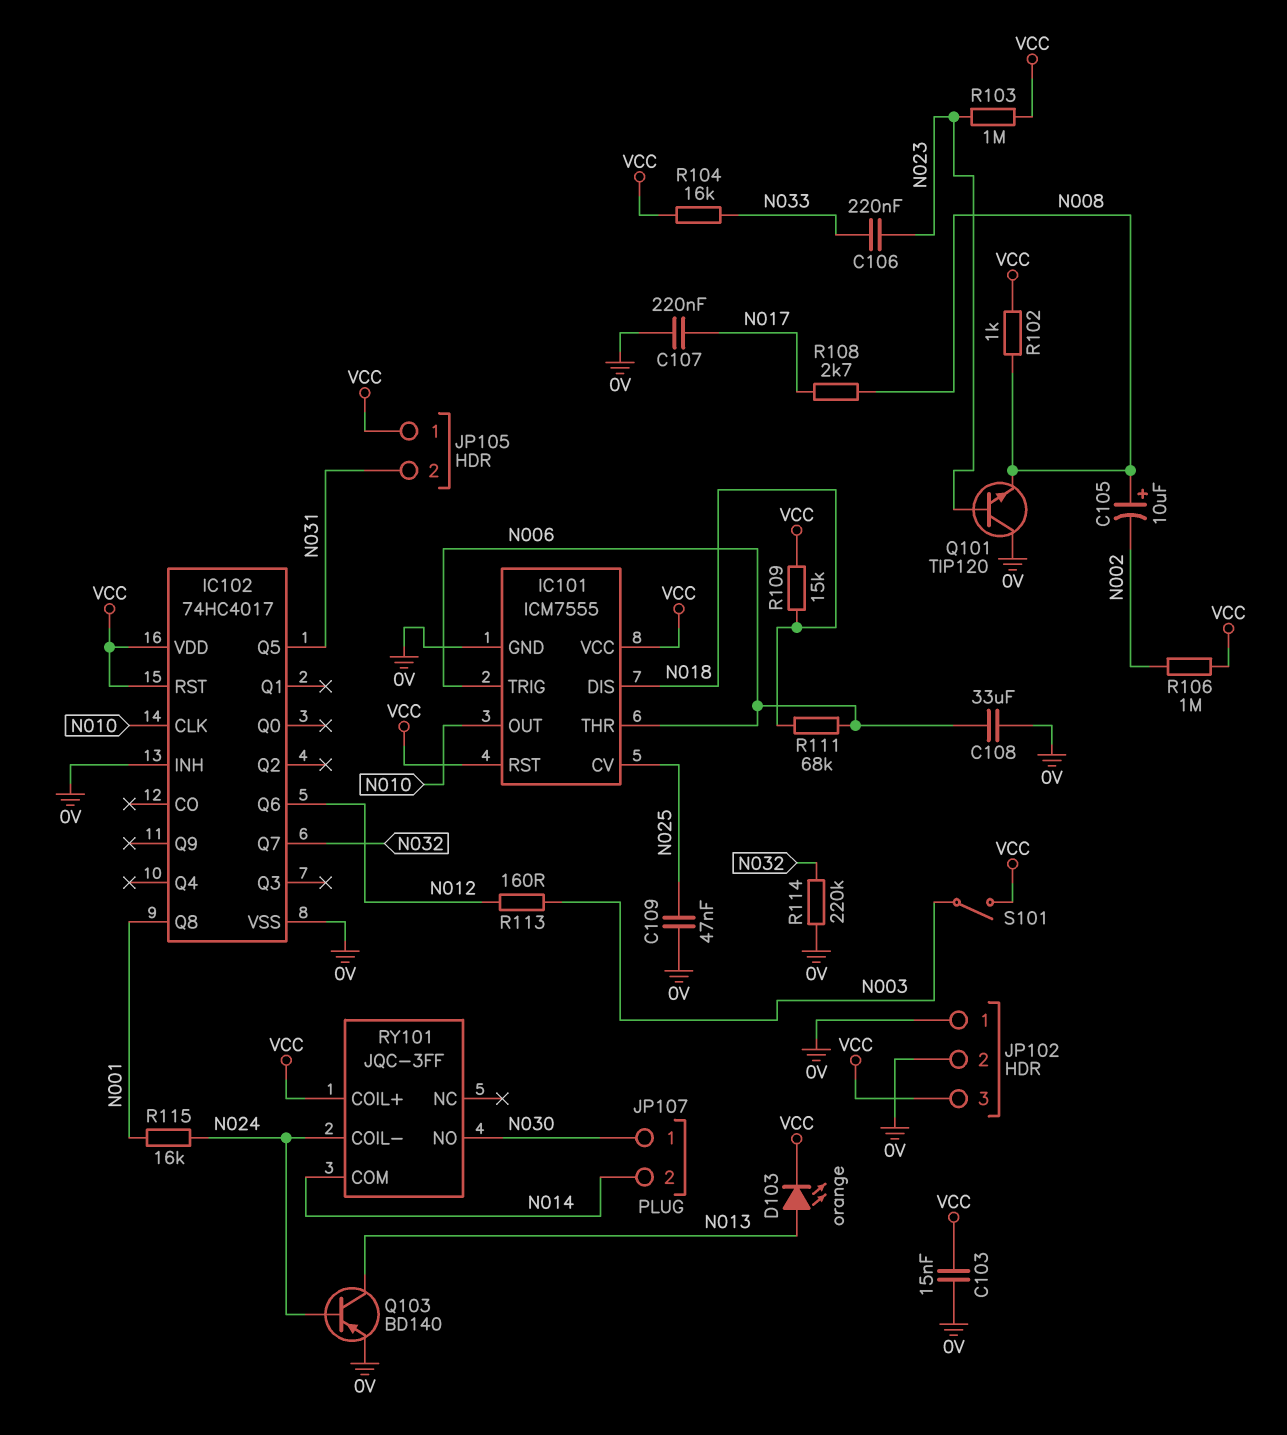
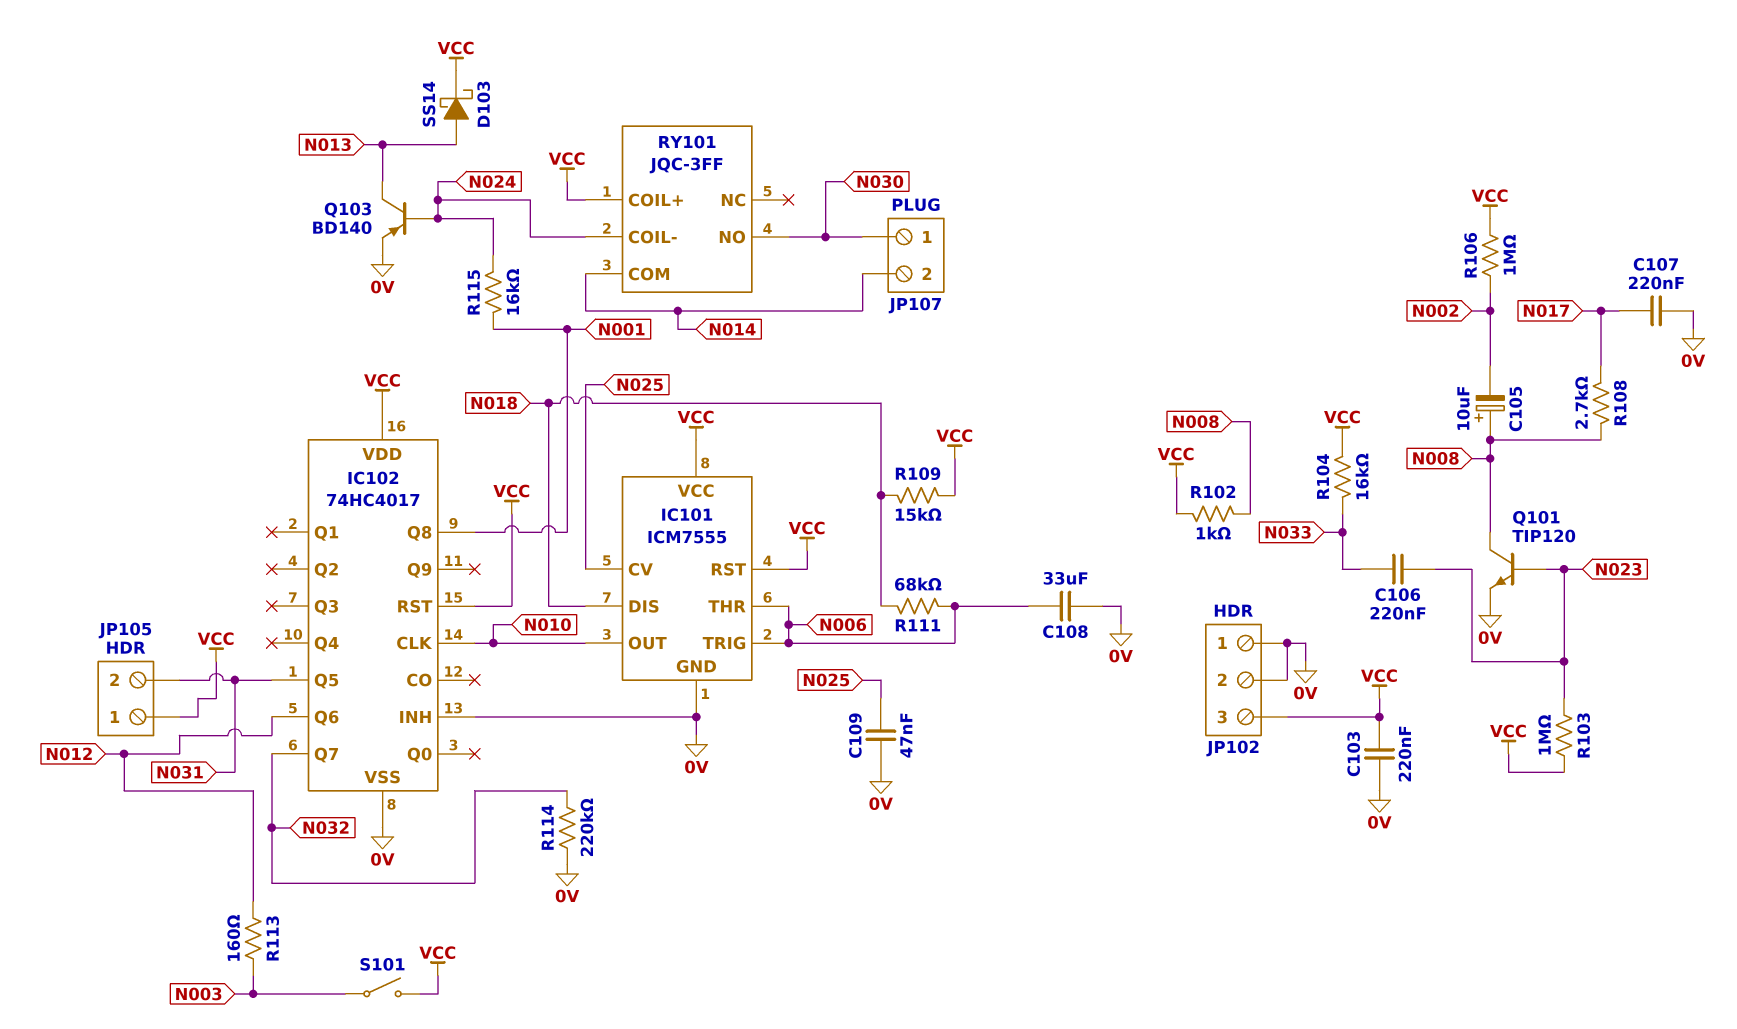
C103: 15nF (0V, VCC) -> 220nF (0V, VCC)
D103: LED orange (A N013, K VCC) -> schottky SS14 (A N013, K VCC)
Q101: NPN TIP120 (B N023, C 0V, E N008) -> NPN TIP120 (B N023, C N008, E 0V)

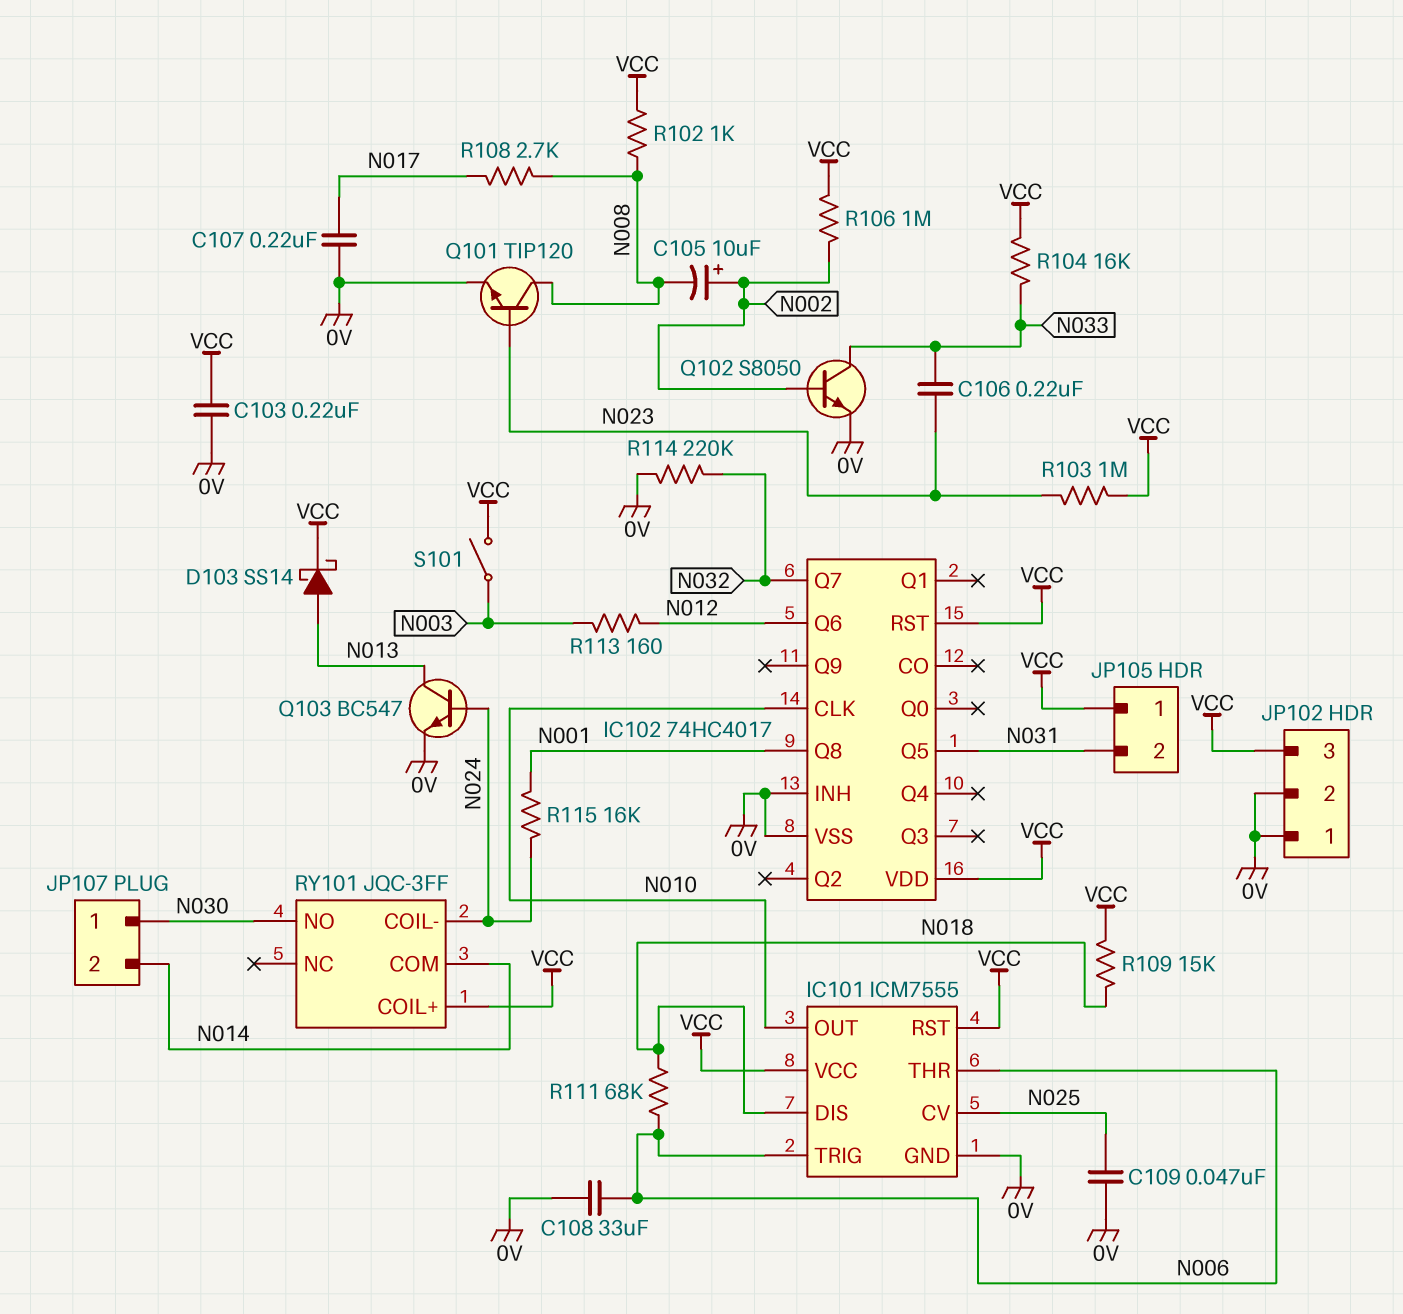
C105: 10uF (plus N008, minus N002) -> 10uF (plus N002, minus N008)
Q102: none -> NPN S8050 (B N002, C N033, E 0V)
Q103: PNP BD140 (B N024, C N013, E 0V) -> NPN BC547 (B N024, C N013, E 0V)

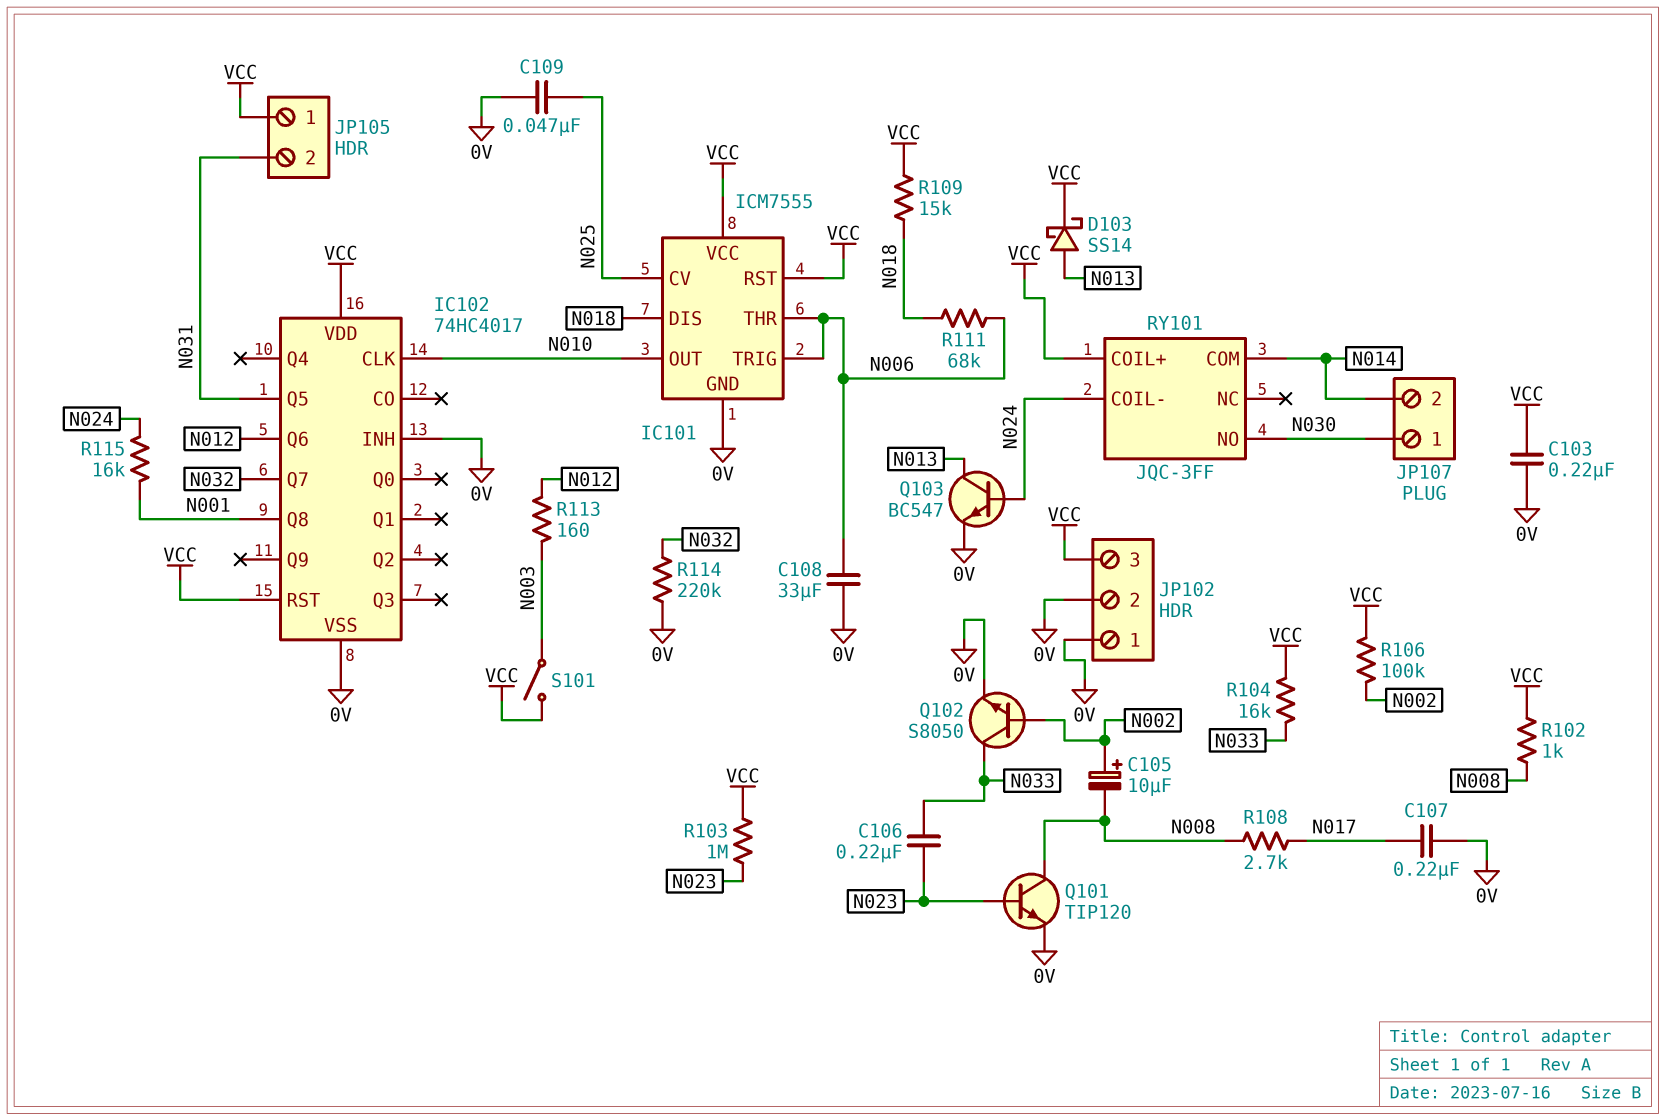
R106: 1M (N002, VCC) -> 100k (N002, VCC)

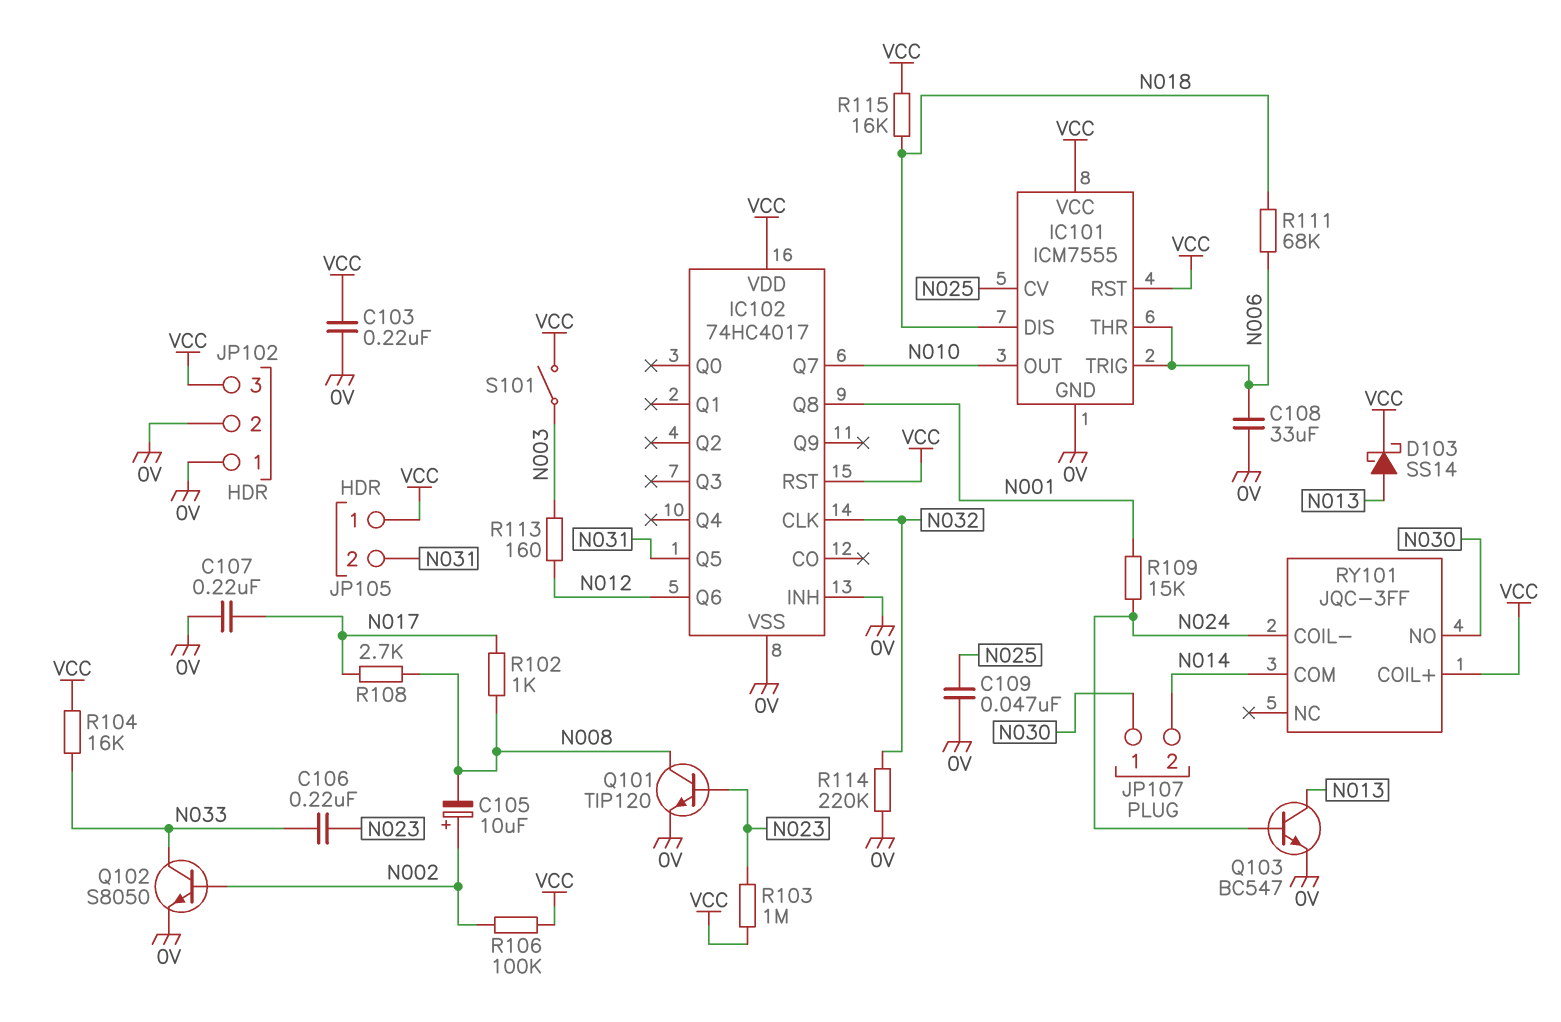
IC102 pin CLK: N010 -> N032
IC102 pin Q7: N032 -> N010
R102: 1k (N008, VCC) -> 1k (N008, N017)
R109: 15k (N018, VCC) -> 15k (N001, N024)
R115: 16k (N001, N024) -> 16k (N018, VCC)

